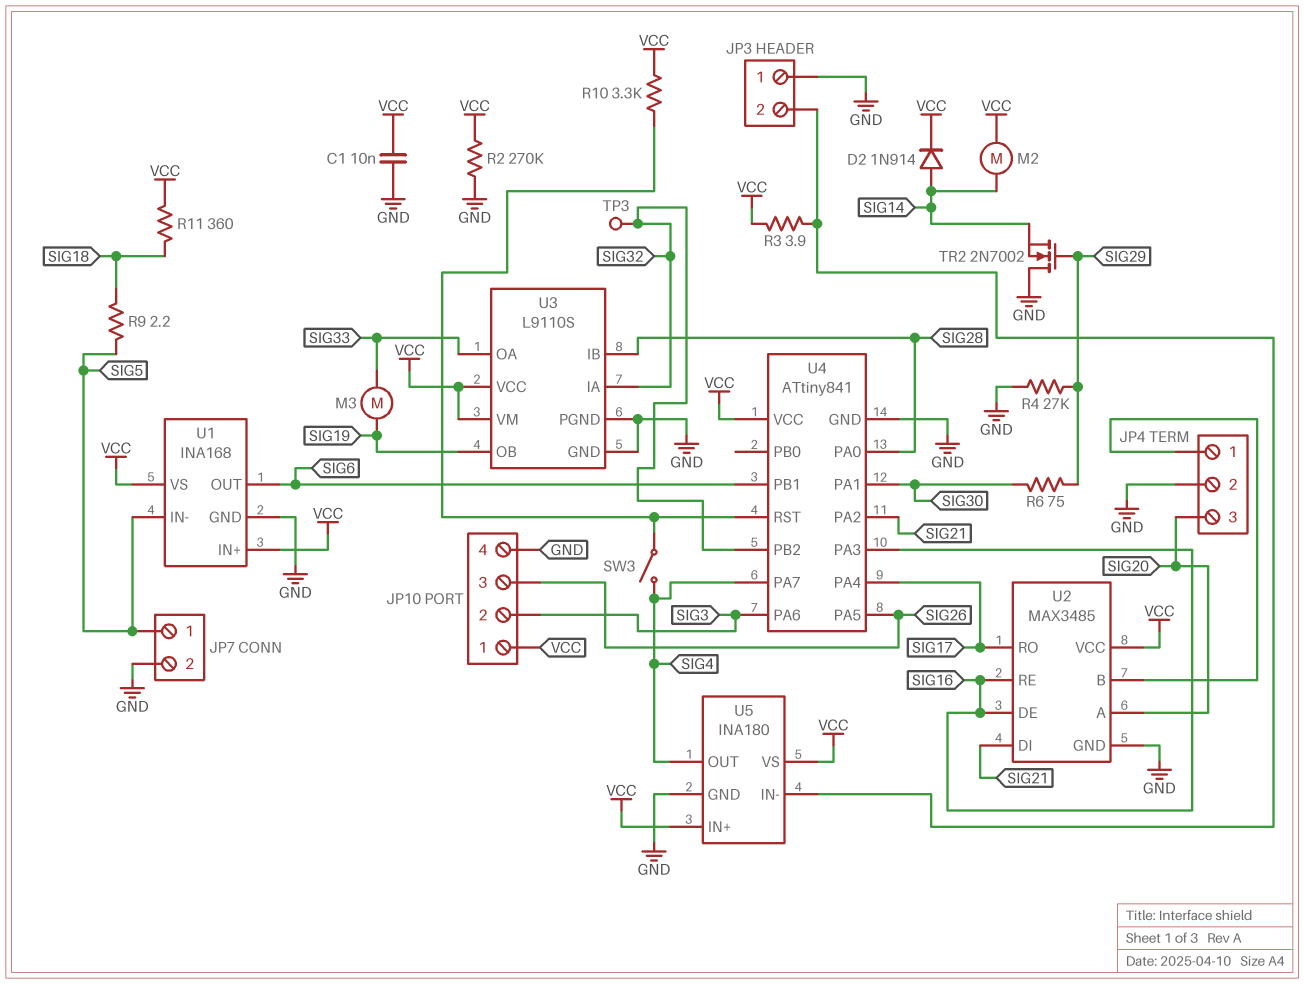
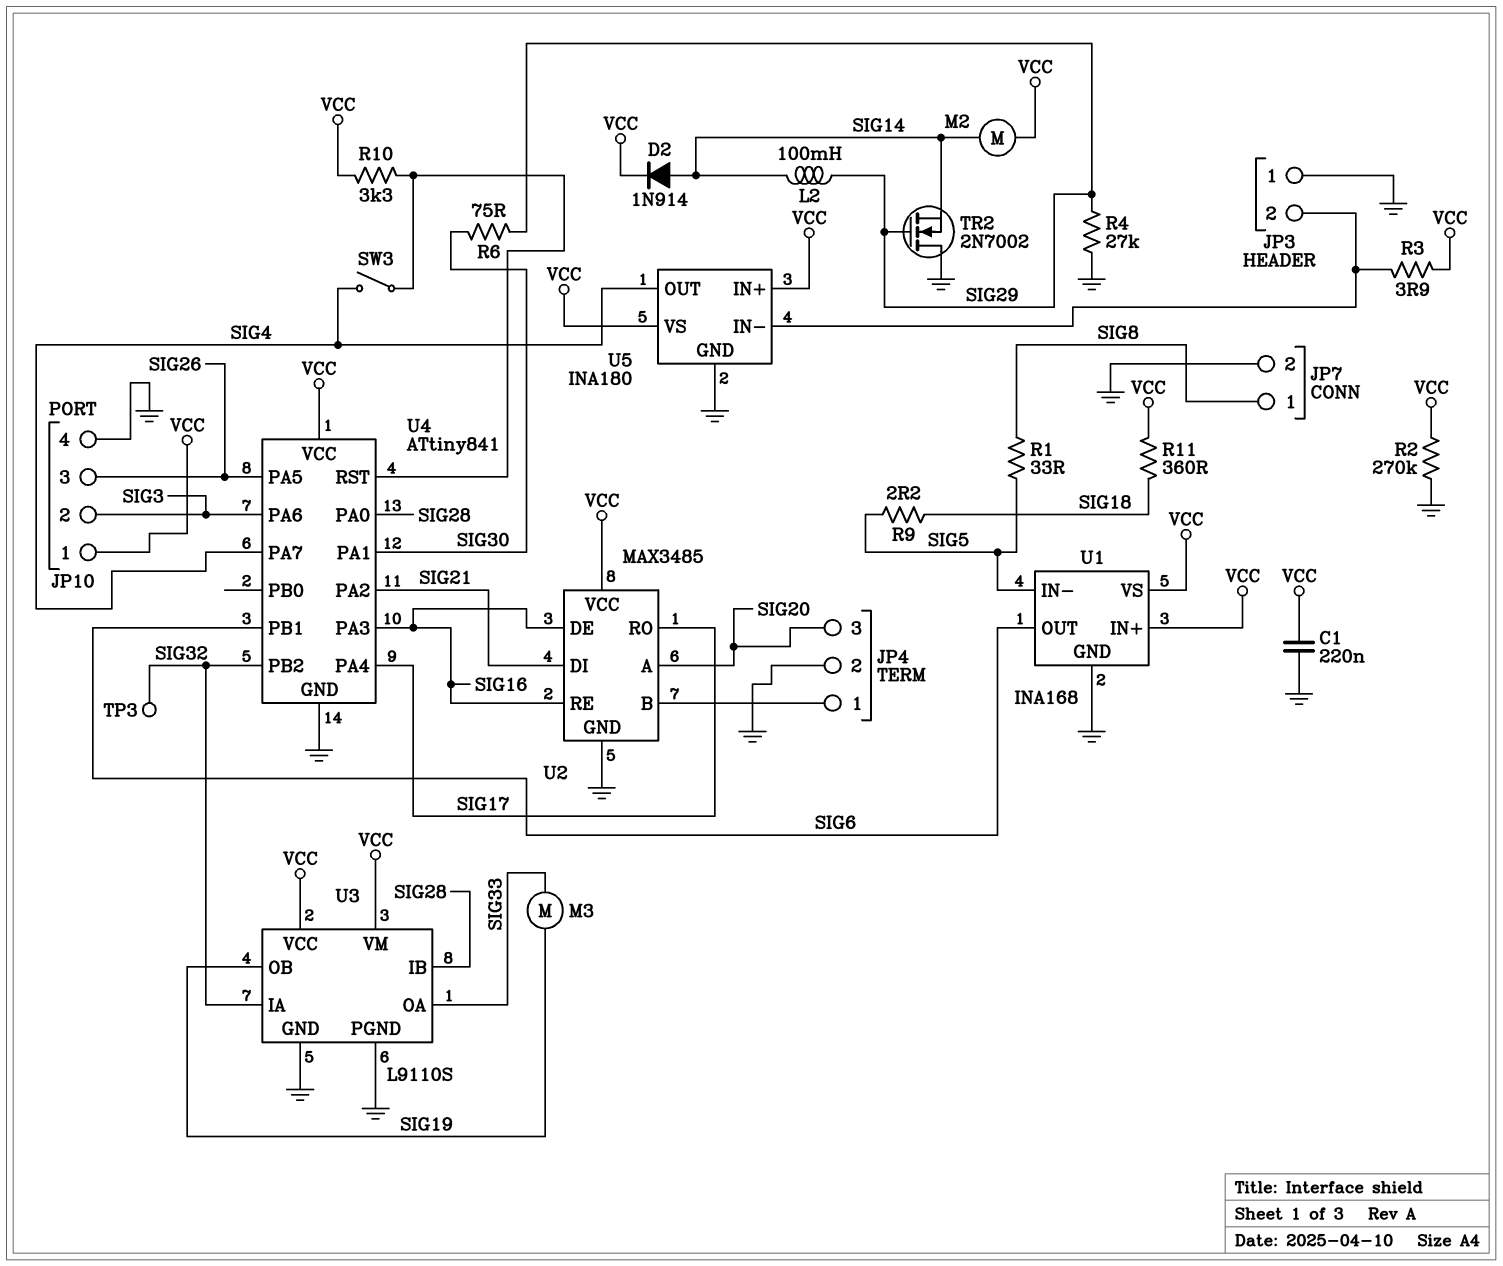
C1: 10nF (GND, VCC) -> 220nF (GND, VCC)
JP7 pin 1: SIG5 -> SIG8
L2: none -> 100mH (SIG14, SIG29)
R1: none -> 33 (SIG5, SIG8)

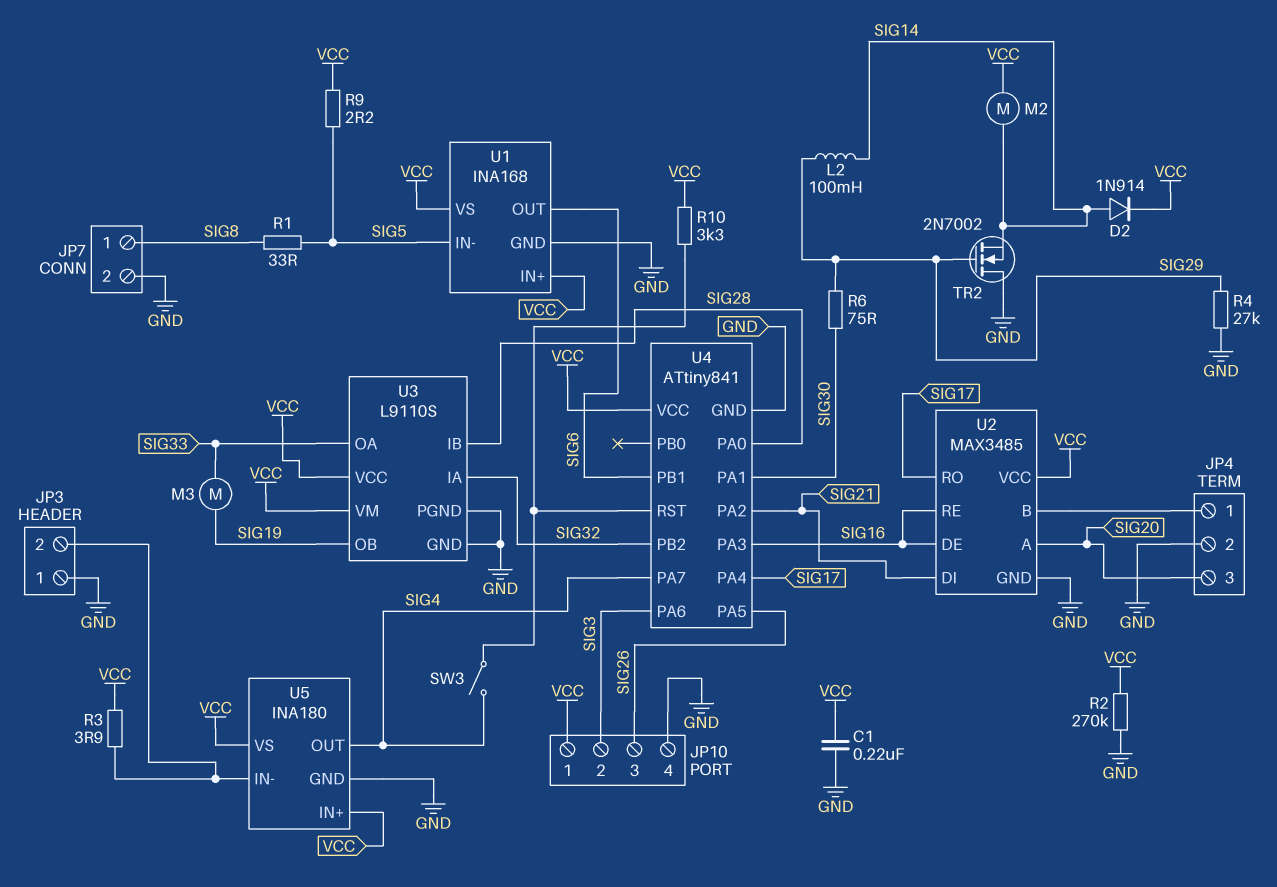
R9: 2.2 (SIG5, SIG18) -> 2.2 (SIG5, VCC)
R11: 360 (SIG18, VCC) -> none
TP3: test point (SIG32) -> none

